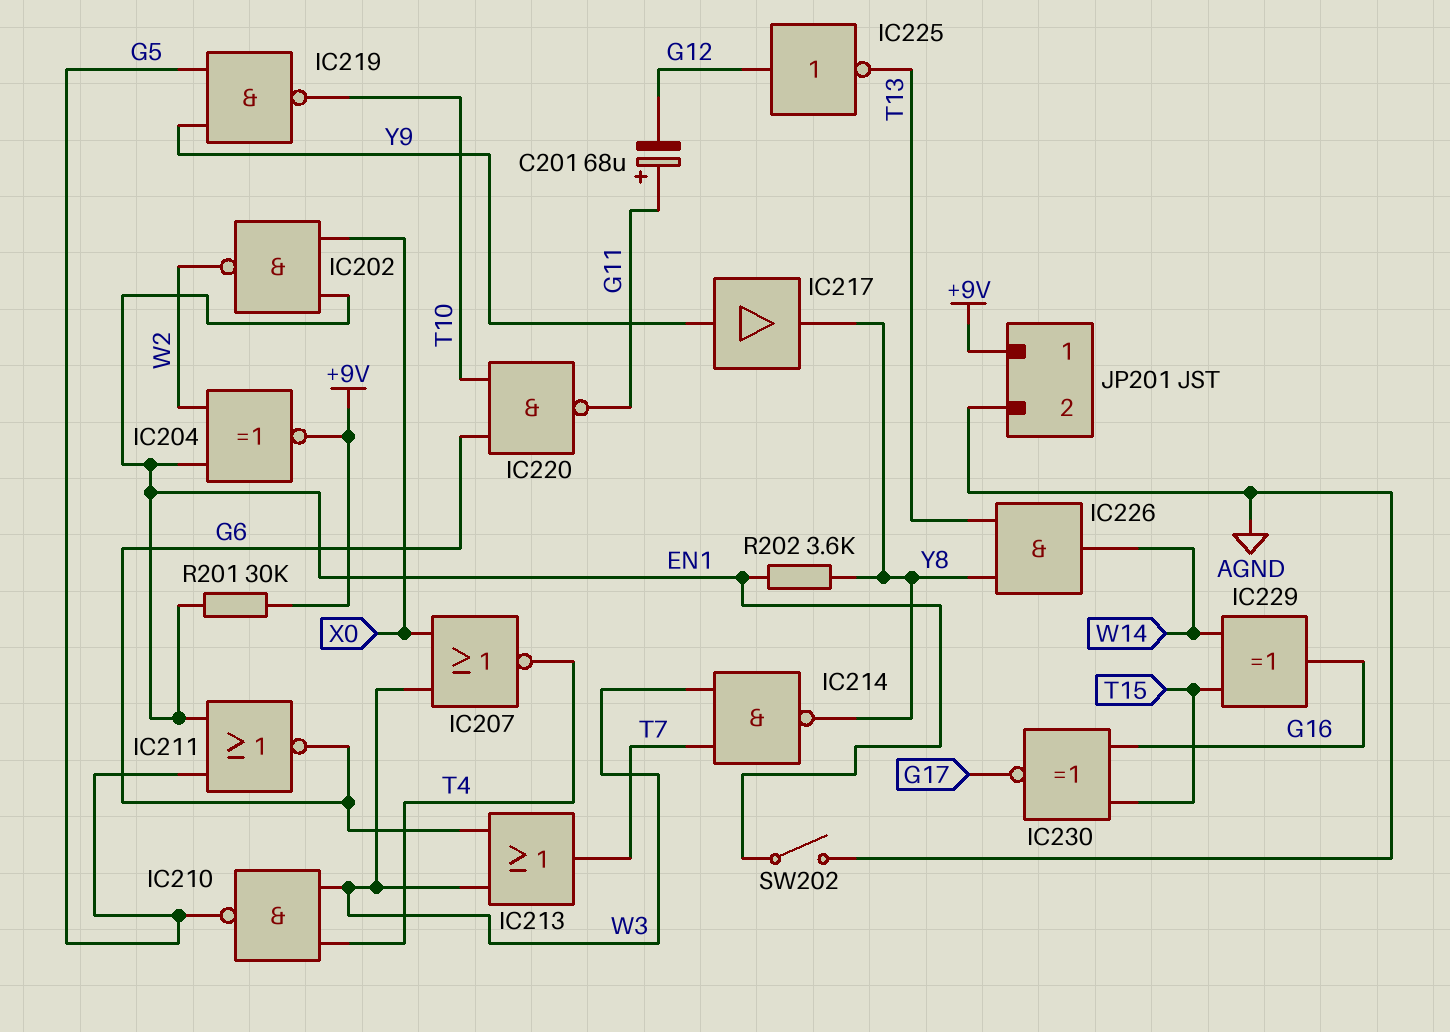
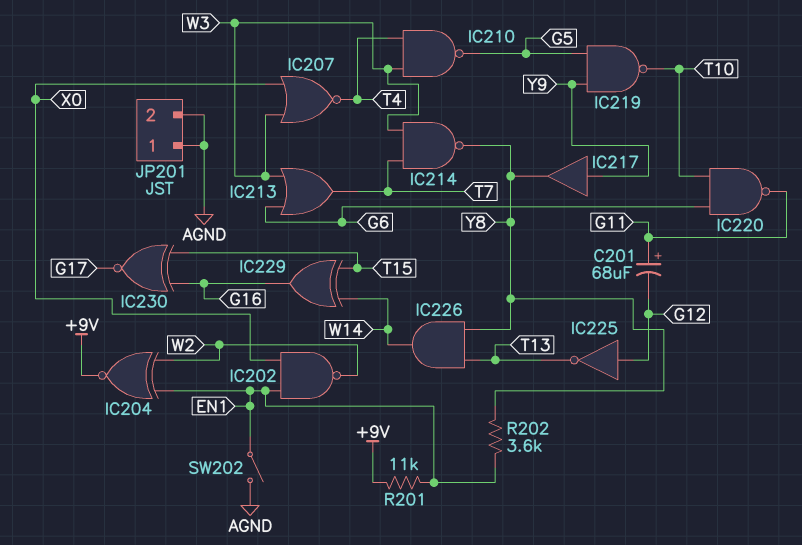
IC211: NOR (in EN1, in G5, out G6) -> none
JP201 pin 1: +9V -> AGND
R201: 30k (+9V, EN1) -> 11k (+9V, EN1)

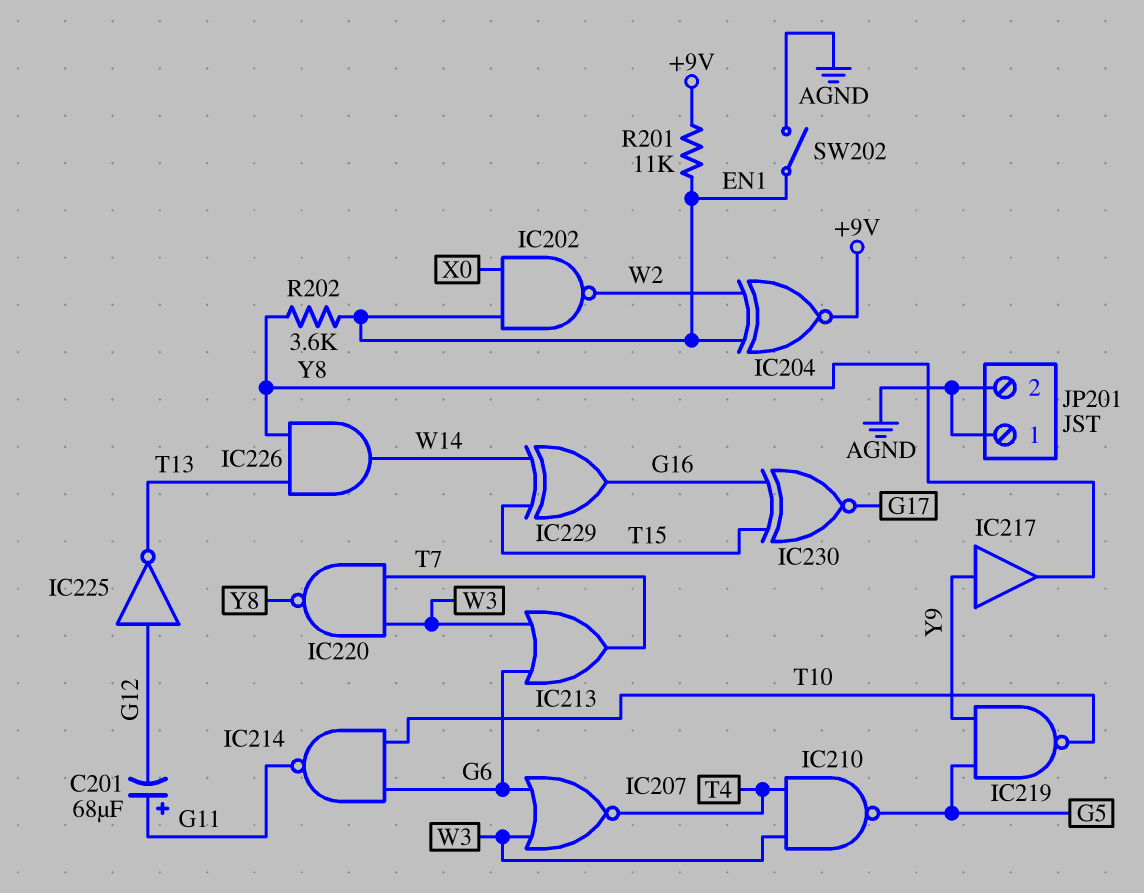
IC207: NOR (in W3, in X0, out T4) -> NOR (in G6, in W3, out T4)
IC214: NAND (in T7, in W3, out Y8) -> NAND (in G6, in T10, out G11)
IC220: NAND (in G6, in T10, out G11) -> NAND (in T7, in W3, out Y8)

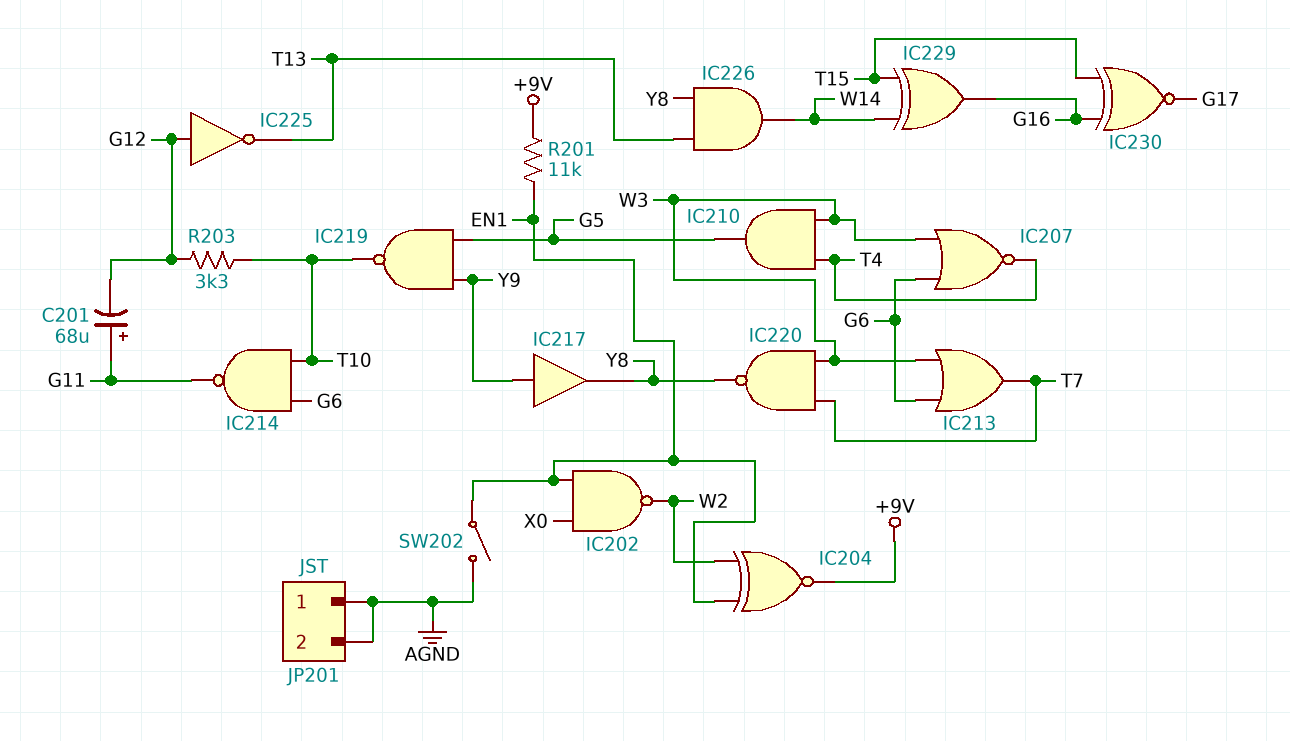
IC210: NAND (in T4, in W3, out G5) -> AND (in T4, in W3, out G5)
R202: 3.6k (EN1, Y8) -> none
R203: none -> 3.3k (G12, T10)

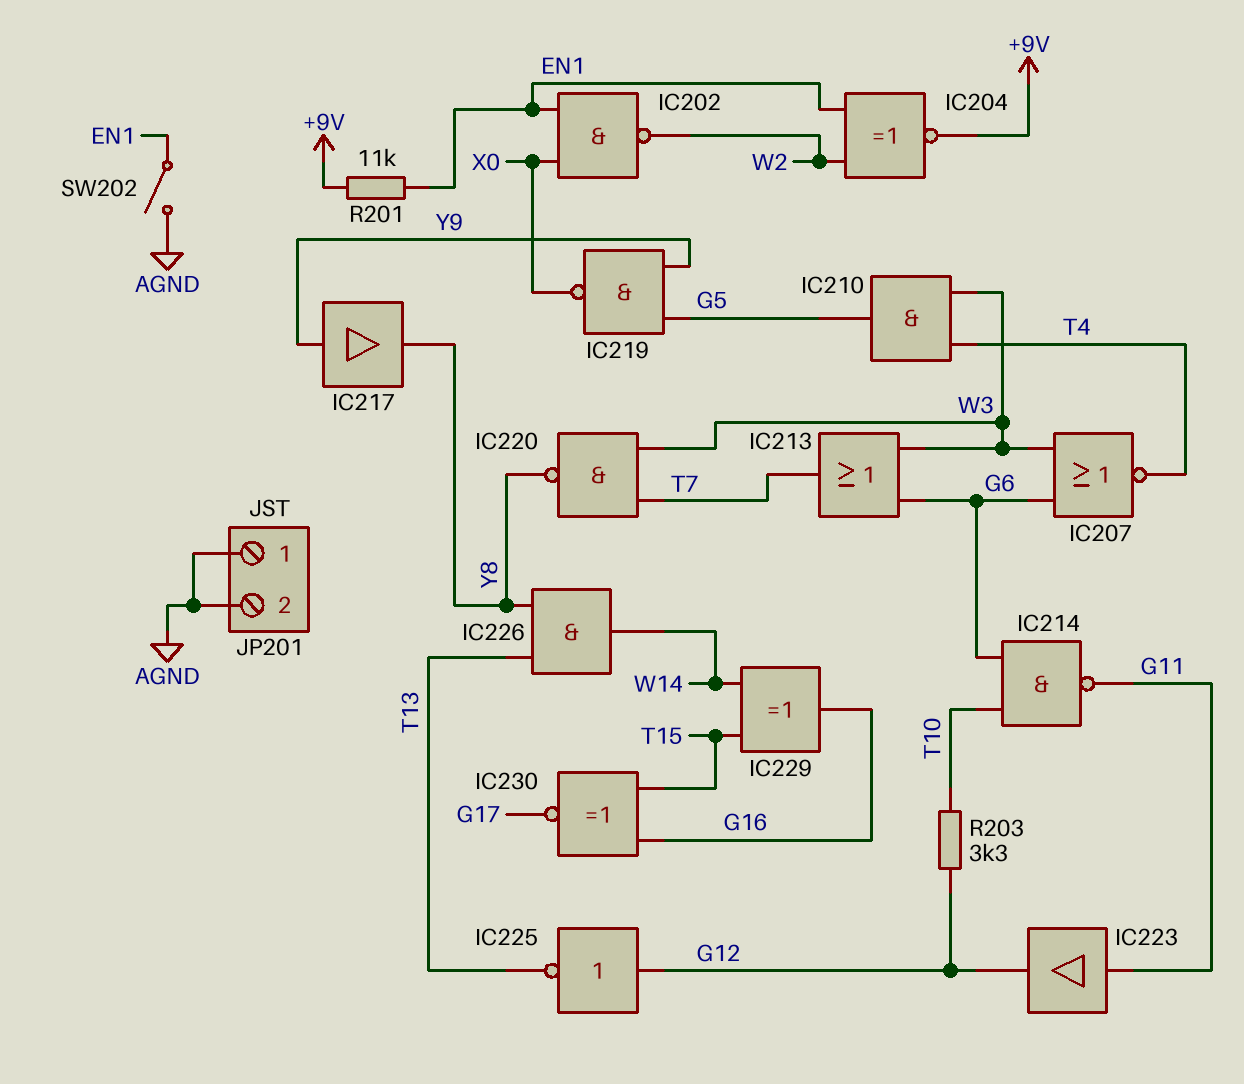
C201: 68uF (plus G11, minus G12) -> none
IC219: NAND (in G5, in Y9, out T10) -> NAND (in G5, in Y9, out X0)
IC223: none -> buffer (in G11, out G12)

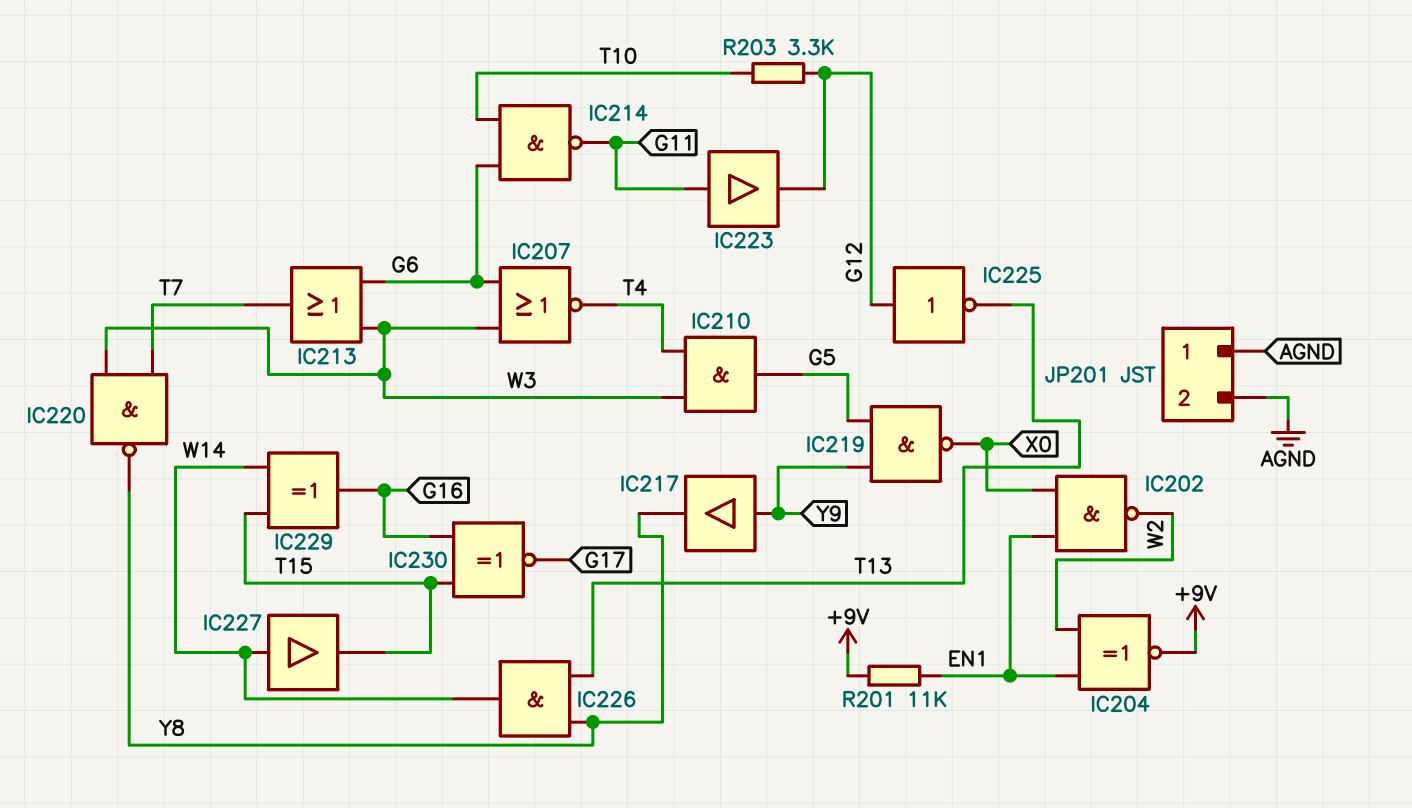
IC227: none -> buffer (in W14, out T15)
SW202: switch (AGND, EN1) -> none

